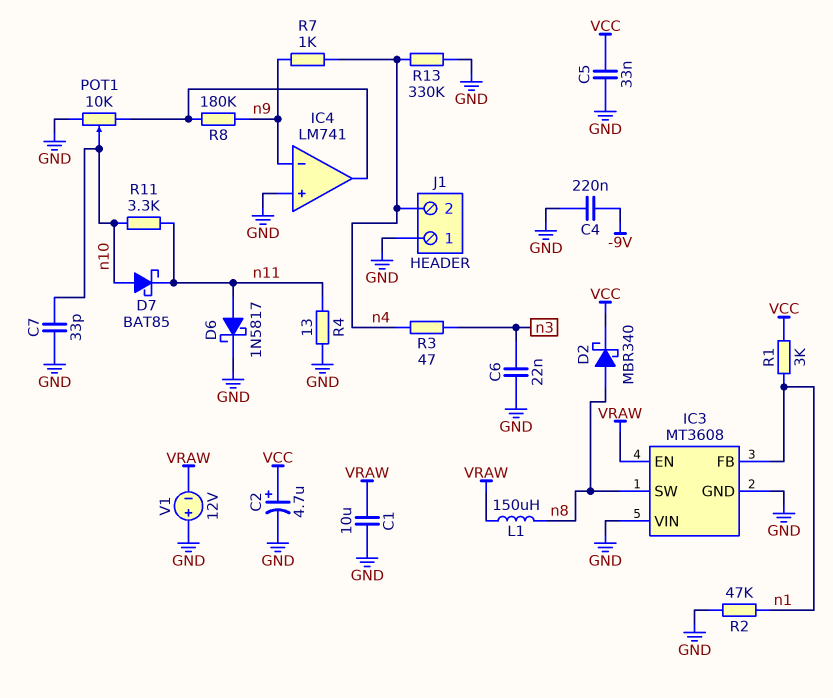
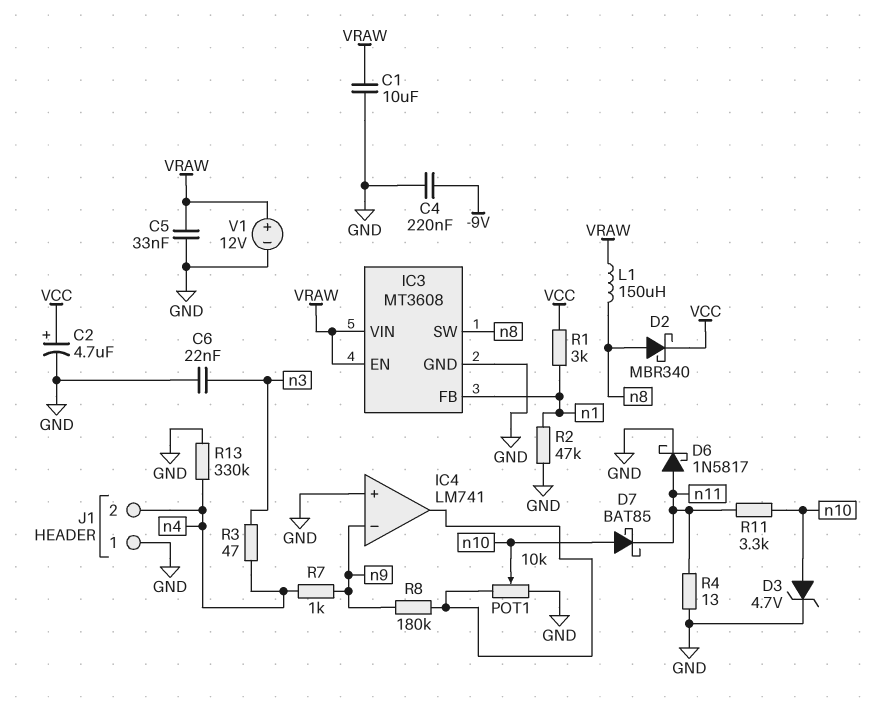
C5: 33nF (GND, VCC) -> 33nF (GND, VRAW)
C7: 33pF (GND, n10) -> none
D3: none -> zener 4.7V (A n10, K GND)
IC3 pin VIN: GND -> VRAW
V1: 12V (plus GND, minus VRAW) -> 12V (plus VRAW, minus GND)

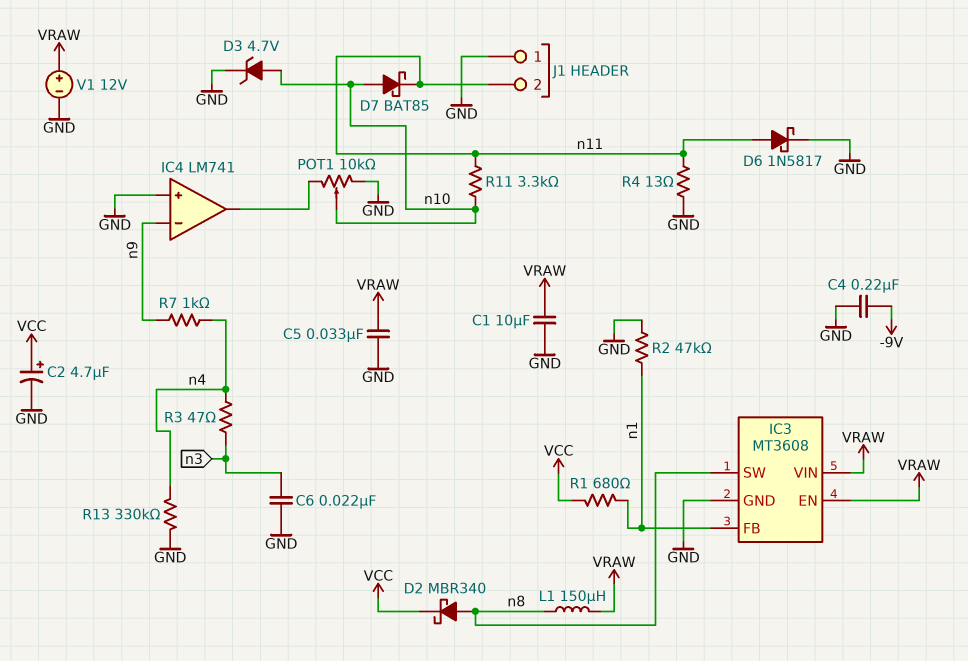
J1 pin 2: n4 -> n11
R1: 3k (VCC, n1) -> 680 (VCC, n1)
R8: 180k (IC4/out, n9) -> none

